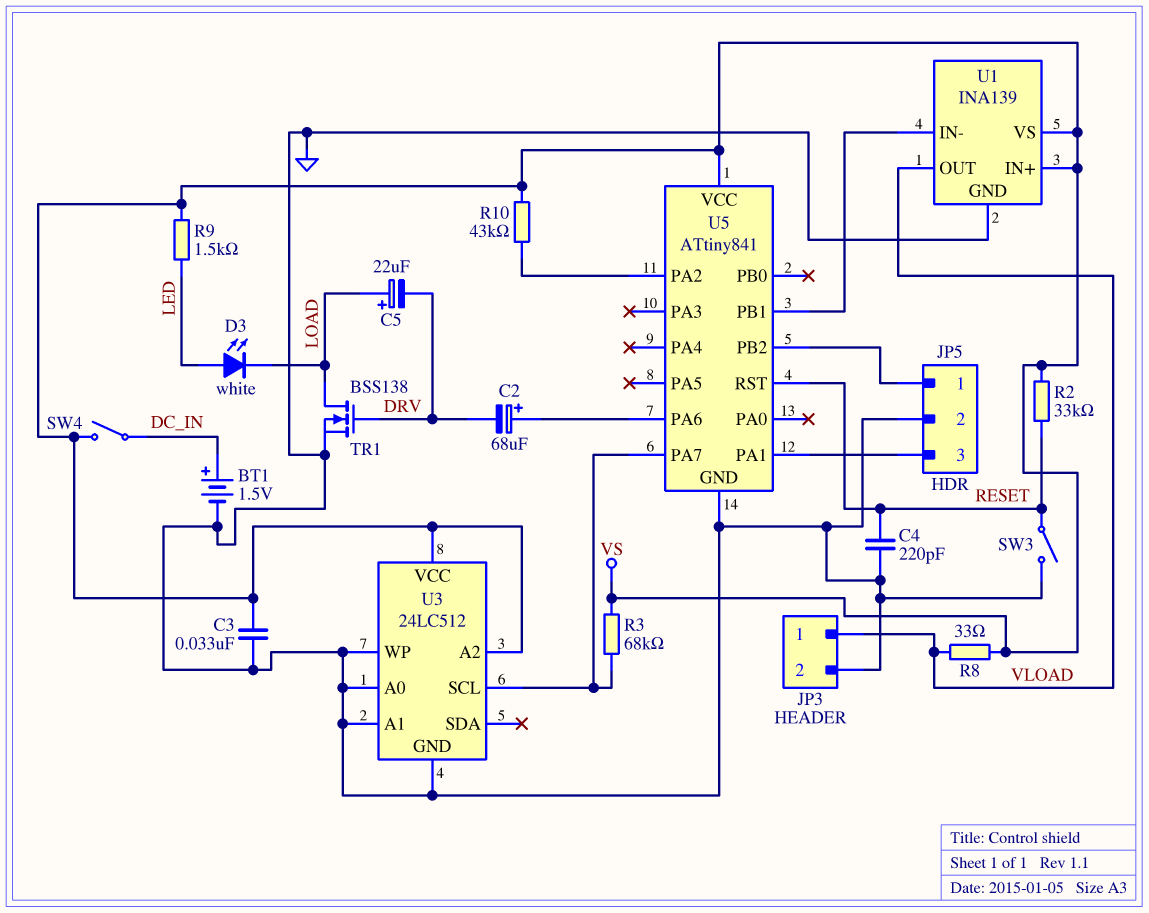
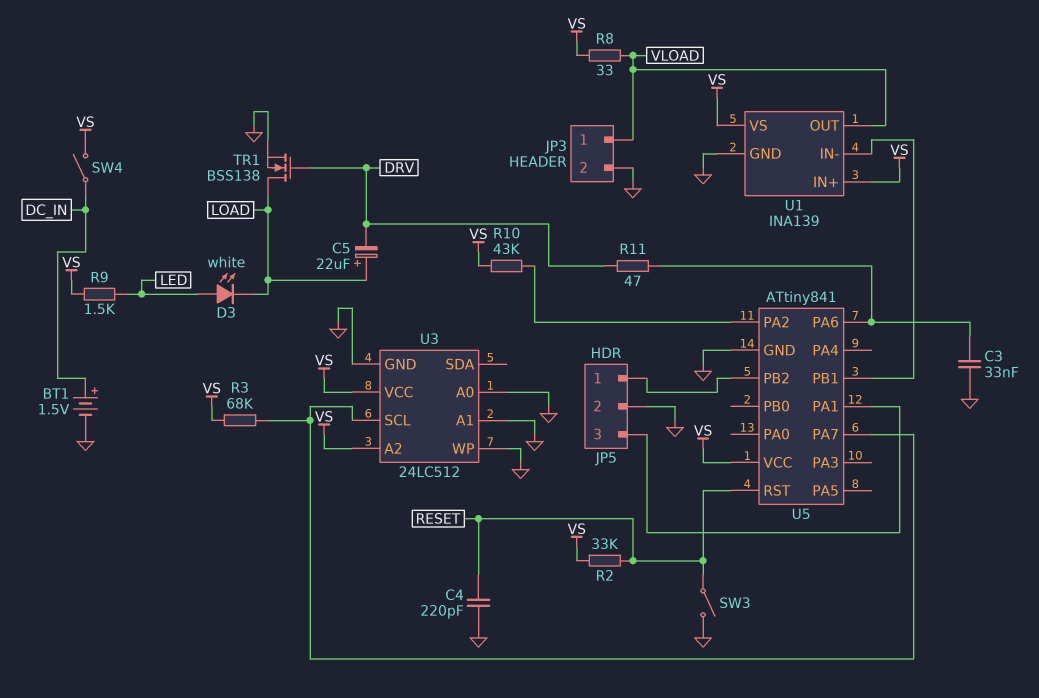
C2: 68uF (plus U5/PA6, minus DRV) -> none
C3: 33nF (GND, VS) -> 33nF (GND, U5/PA6)
R11: none -> 47 (DRV, U5/PA6)

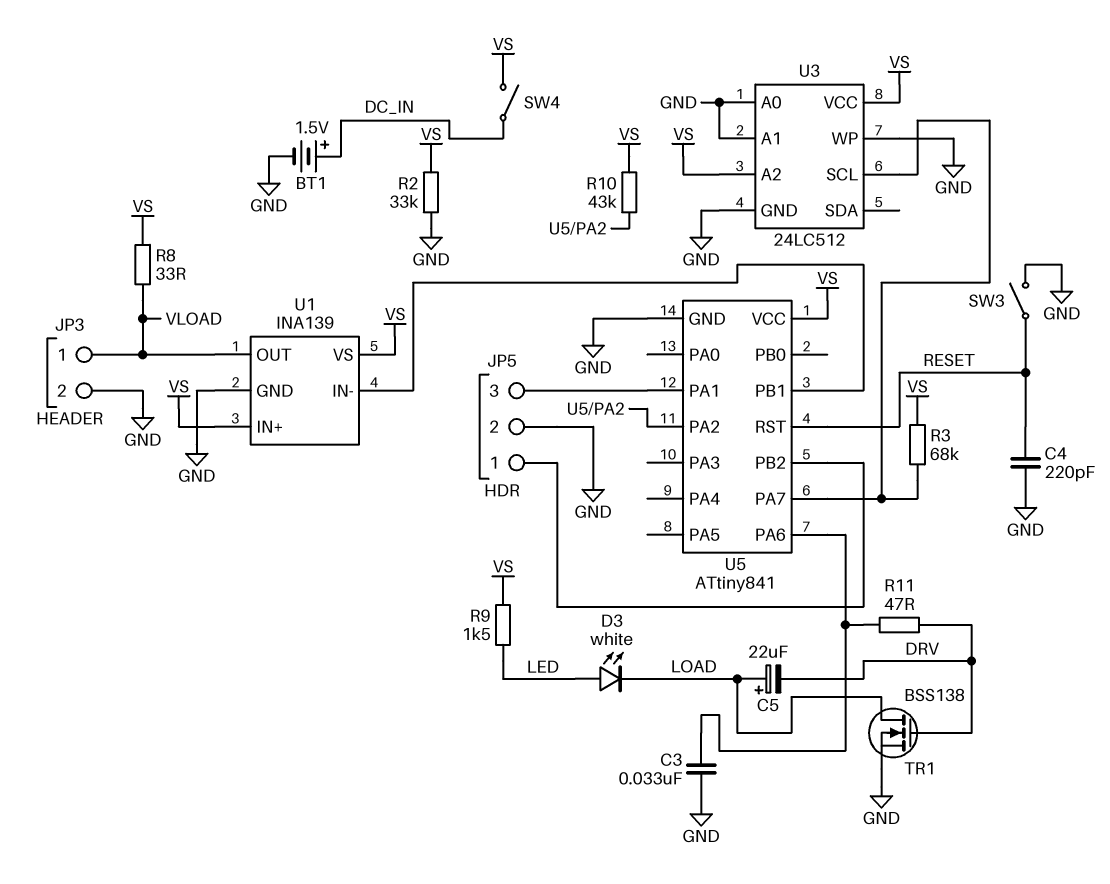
R2: 33k (RESET, VS) -> 33k (GND, VS)

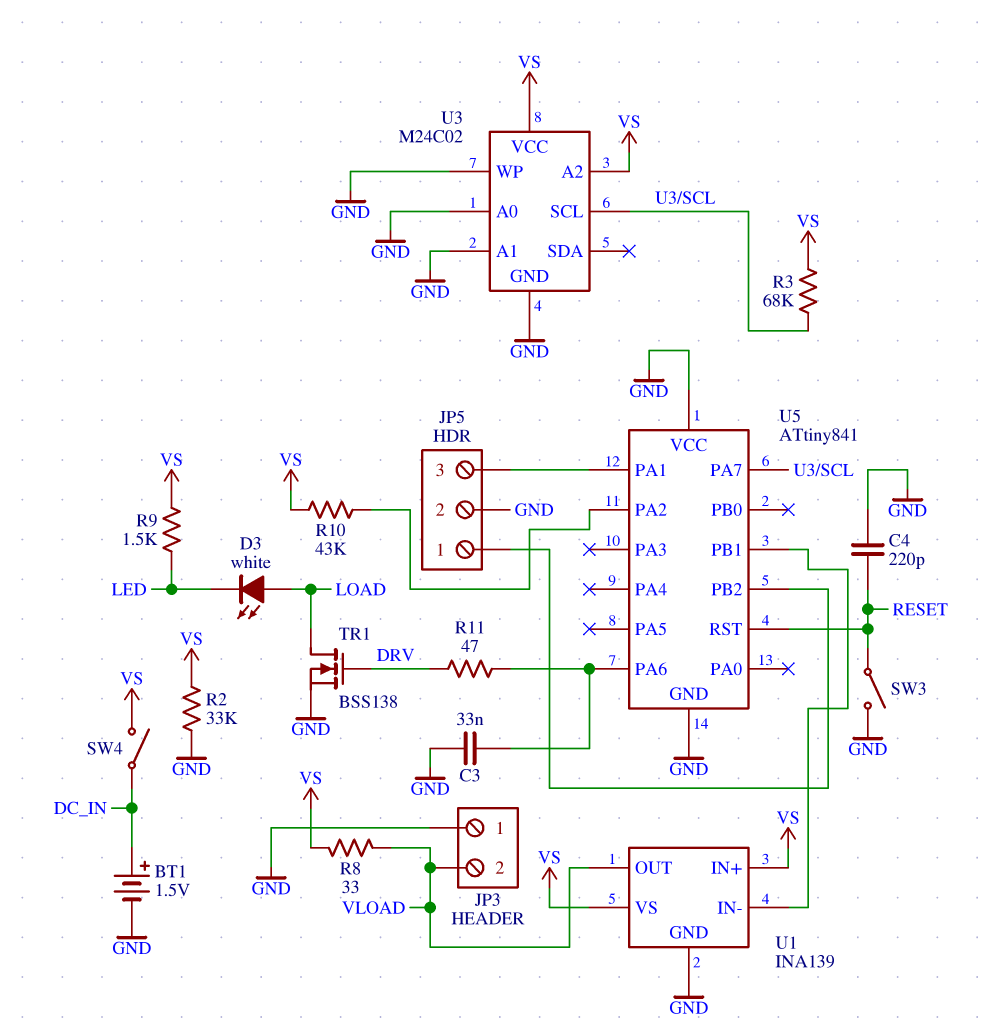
C5: 22uF (plus LOAD, minus DRV) -> none
D3: LED white (A LED, K LOAD) -> LED white (A LOAD, K LED)
JP3 pin 1: VLOAD -> GND
JP3 pin 2: GND -> VLOAD
U3: 24LC512 -> M24C02
U5 pin VCC: VS -> GND

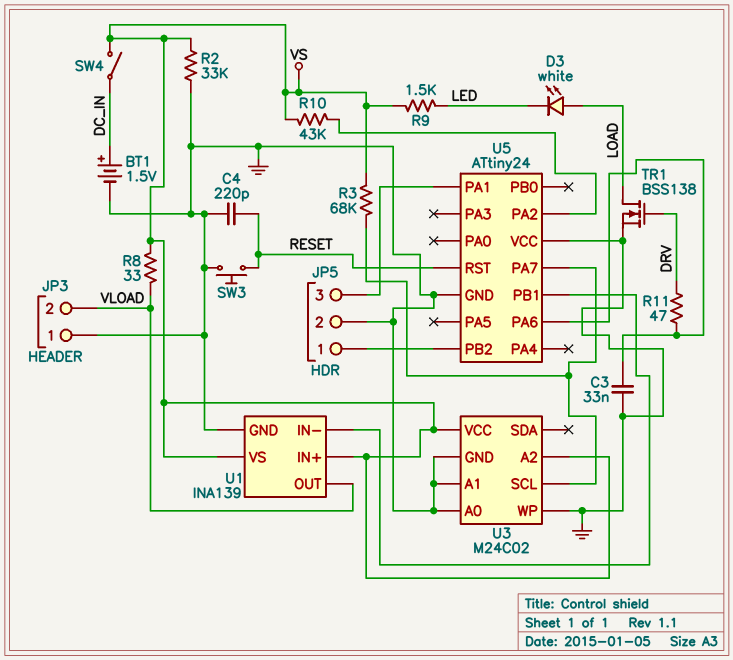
SW3: switch (GND, RESET) -> button (GND, RESET)
U5: ATtiny841 -> ATtiny24

